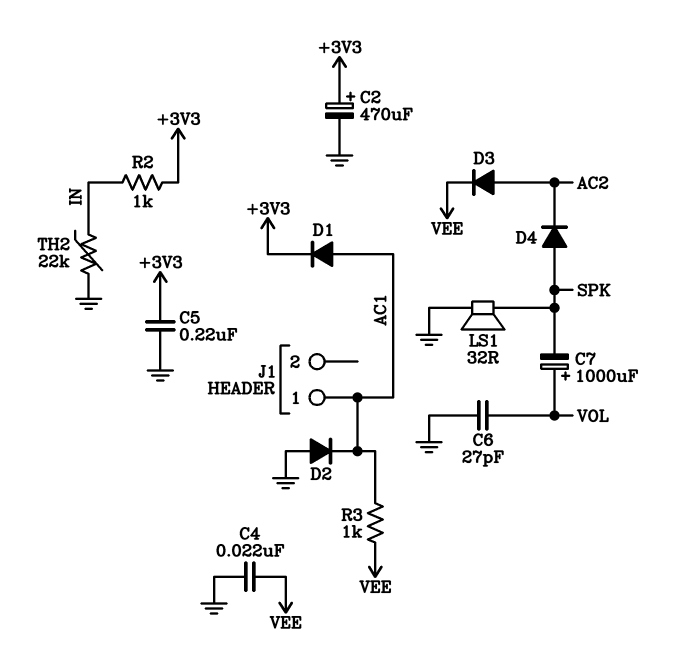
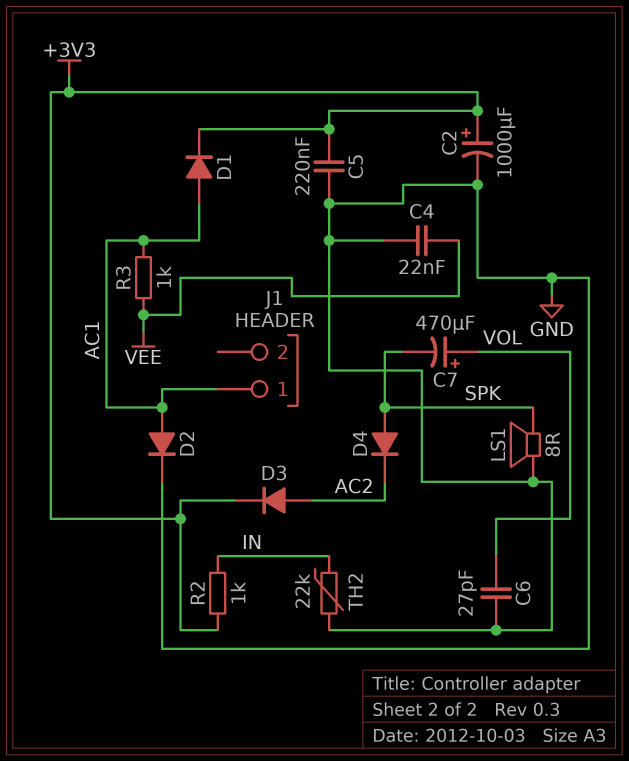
C2: 470uF (plus +3V3, minus GND) -> 1000uF (plus +3V3, minus GND)
C7: 1000uF (plus VOL, minus SPK) -> 470uF (plus VOL, minus SPK)
D2: diode (A GND, K AC1) -> diode (A AC1, K GND)
D3: diode (A AC2, K VEE) -> diode (A AC2, K +3V3)
LS1: speaker 32R (GND, SPK) -> speaker 8R (GND, SPK)

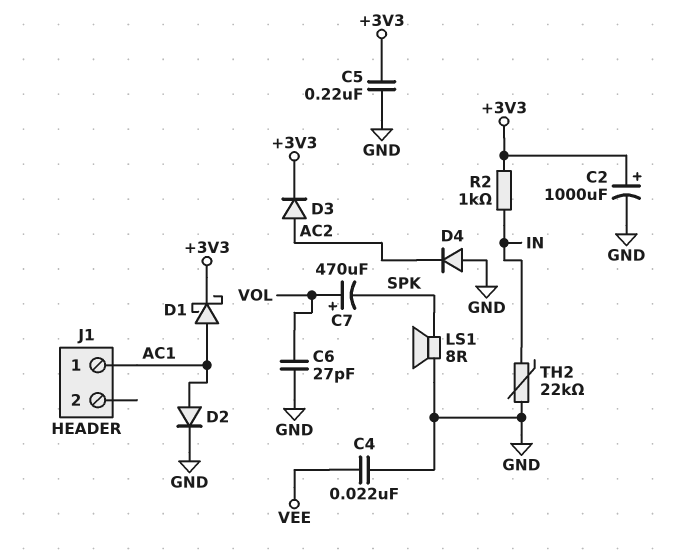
D1: diode (A AC1, K +3V3) -> schottky (A AC1, K +3V3)
D4: diode (A SPK, K AC2) -> diode (A GND, K AC2)
R3: 1k (AC1, VEE) -> none

